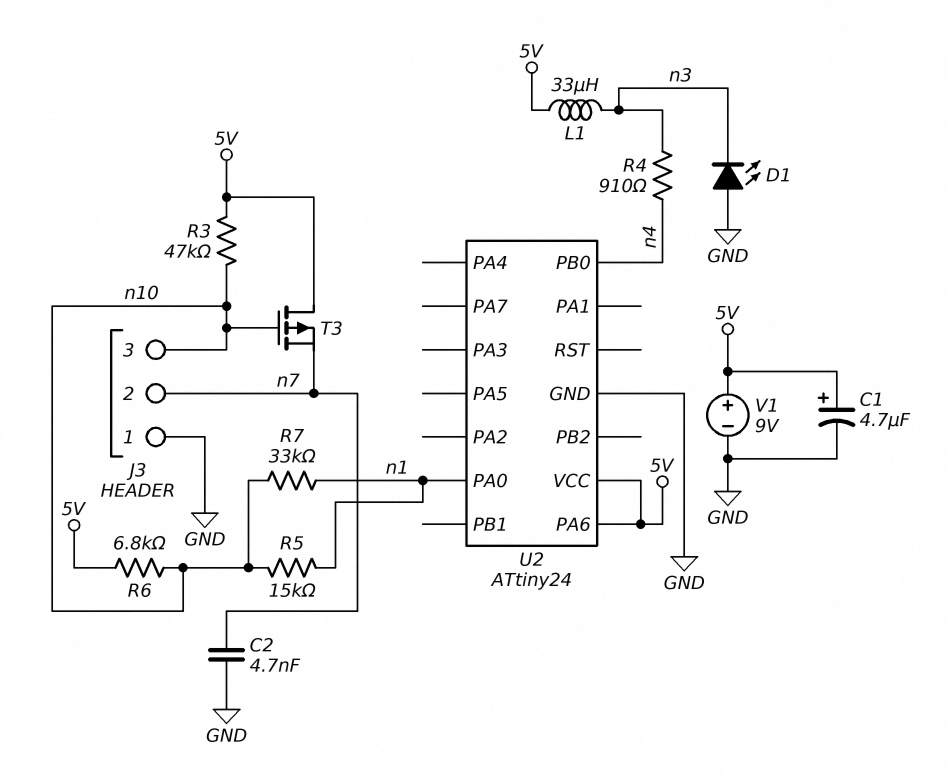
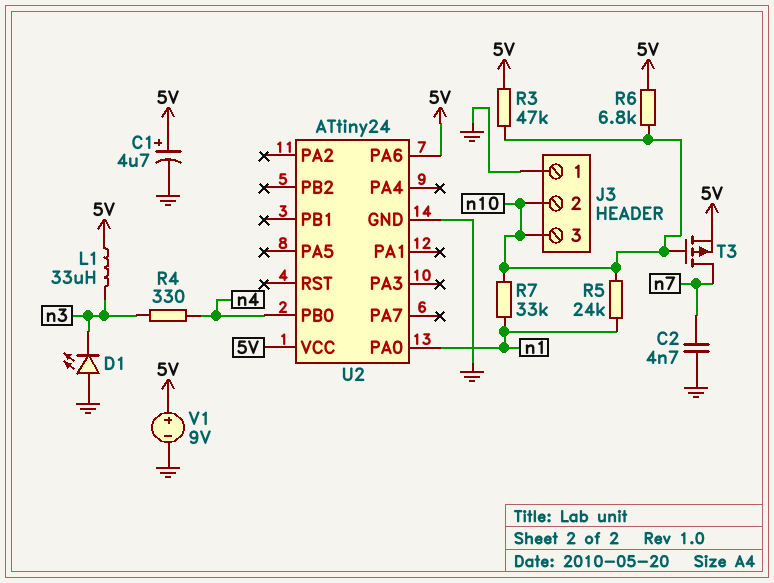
J3 pin 2: n7 -> n10
R4: 910 (n3, n4) -> 330 (n3, n4)
R5: 15k (n1, n10) -> 24k (n1, n10)
T3: PMOS (G n10, D 5V, S n7) -> PMOS (G n10, D n7, S 5V)

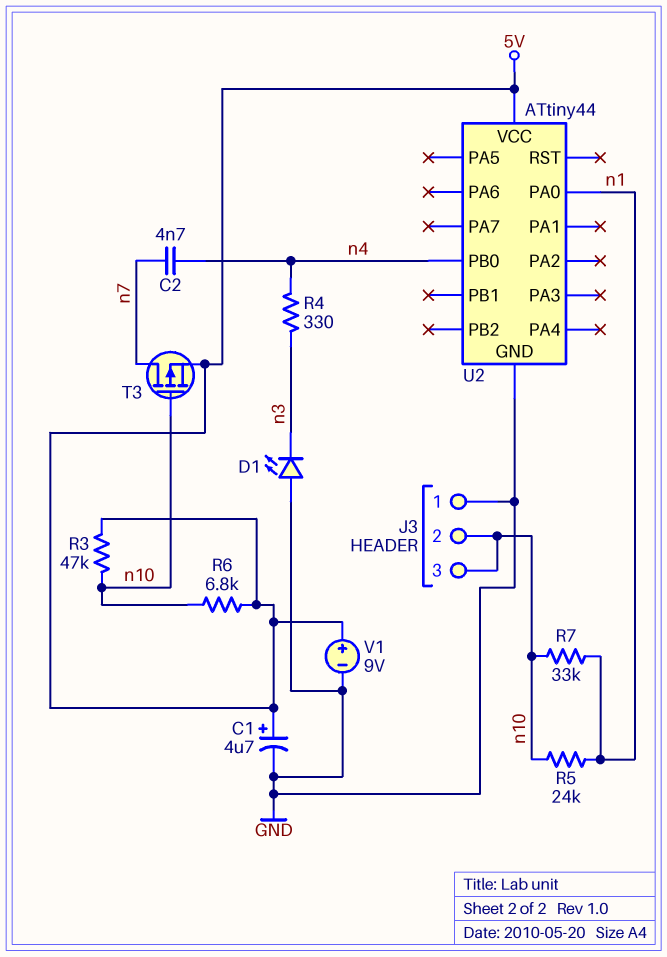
C2: 4.7nF (GND, n7) -> 4.7nF (n4, n7)
L1: 33uH (5V, n3) -> none
U2: ATtiny24 -> ATtiny44
U2 pin PA6: 5V -> none

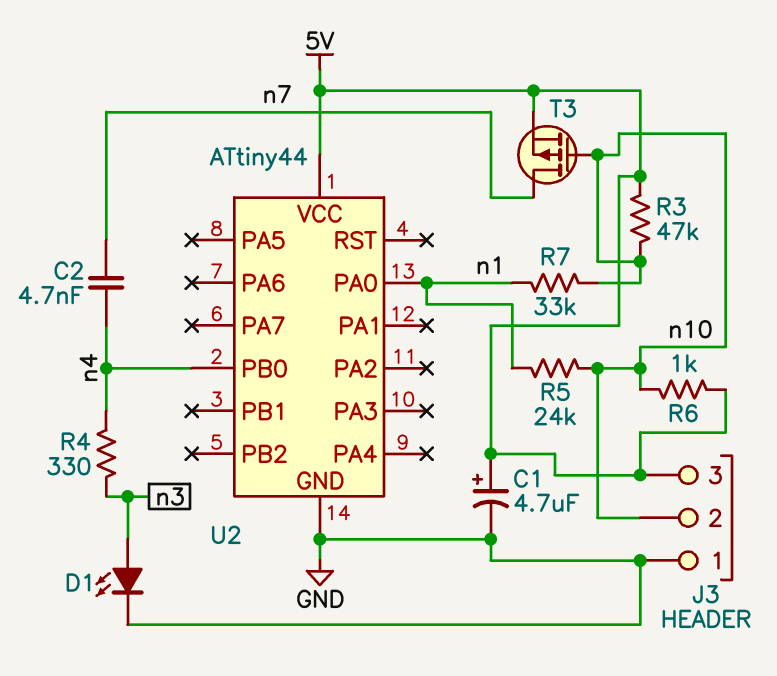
D1: LED (A GND, K n3) -> LED (A n3, K GND)
J3 pin 3: n10 -> 5V
R6: 6.8k (5V, n10) -> 1k (5V, n10)
V1: 9V (plus 5V, minus GND) -> none

